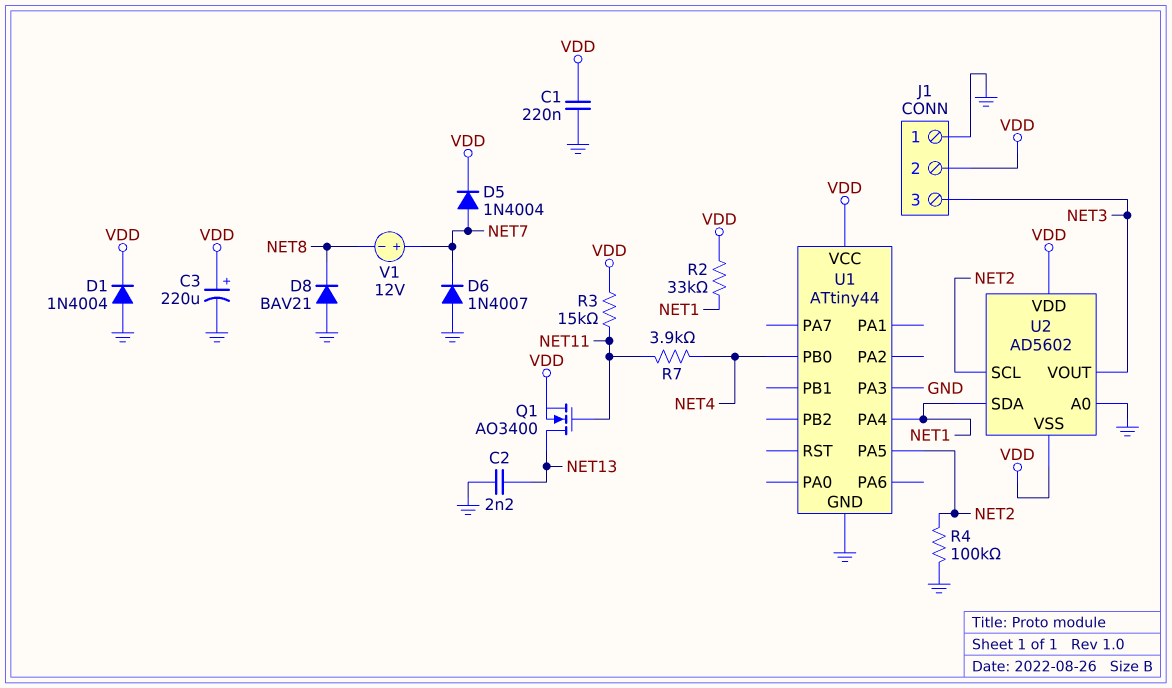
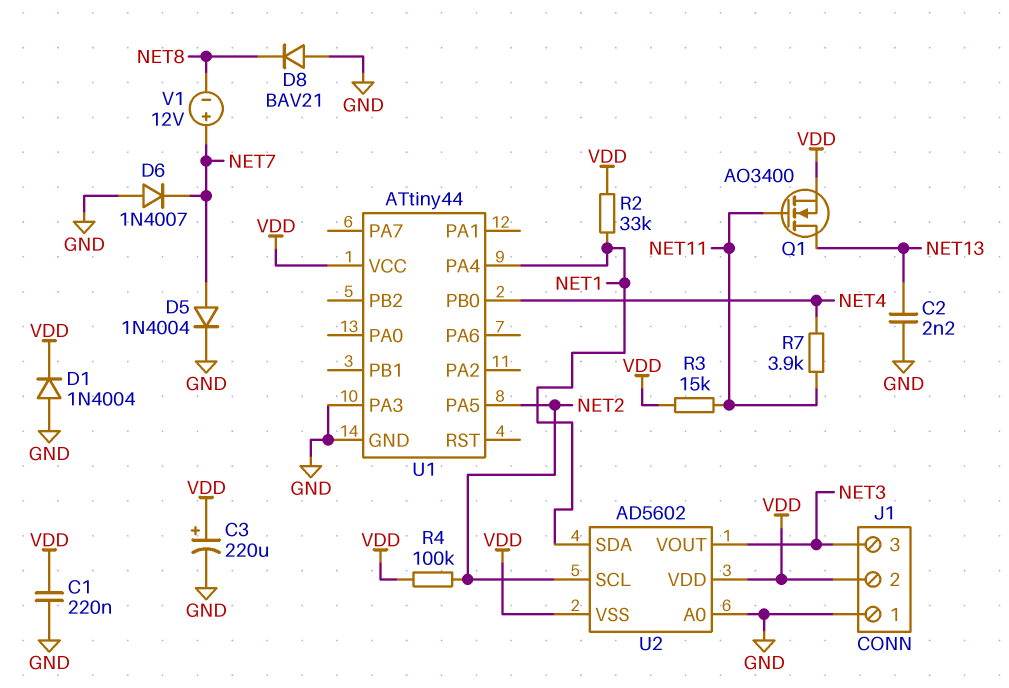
D5: diode 1N4004 (A NET7, K VDD) -> diode 1N4004 (A NET7, K GND)
R4: 100k (GND, NET2) -> 100k (NET2, VDD)

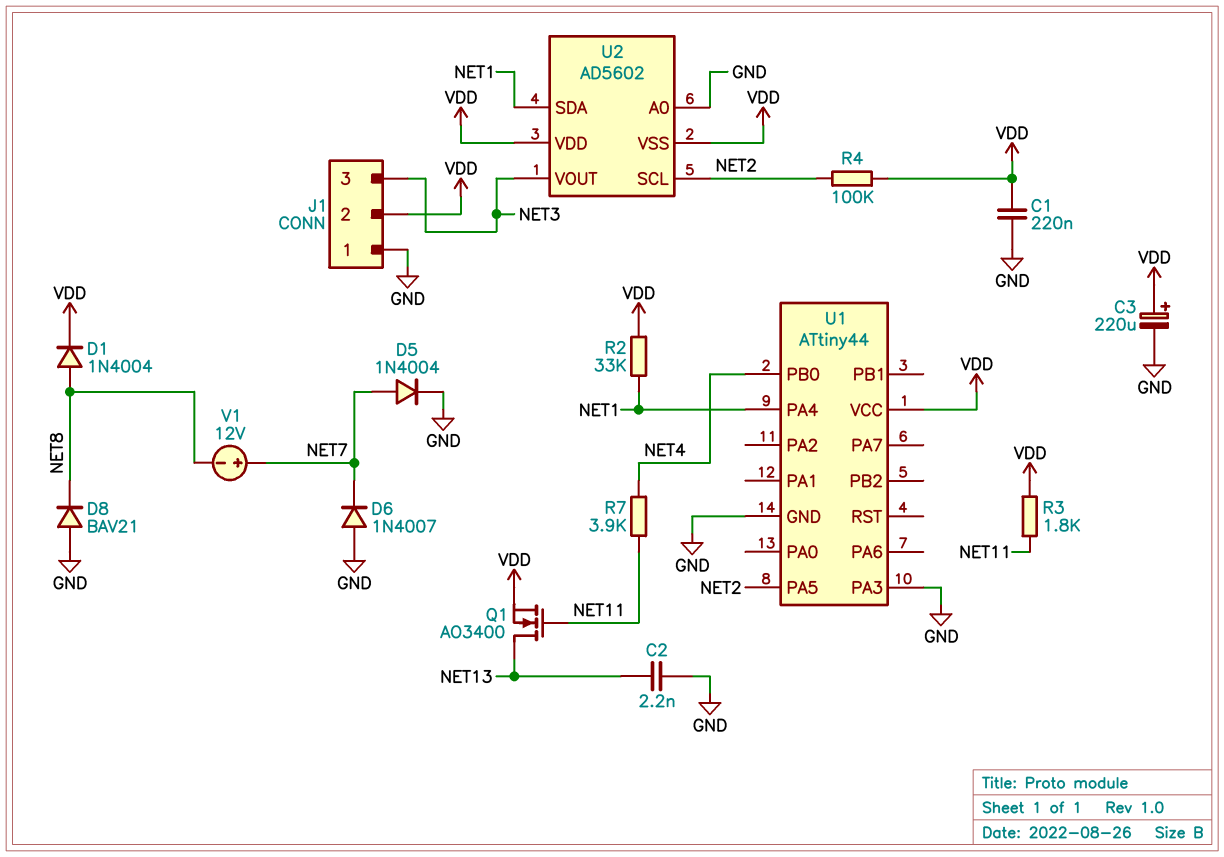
D1: diode 1N4004 (A GND, K VDD) -> diode 1N4004 (A NET8, K VDD)
R3: 15k (NET11, VDD) -> 1.8k (NET11, VDD)

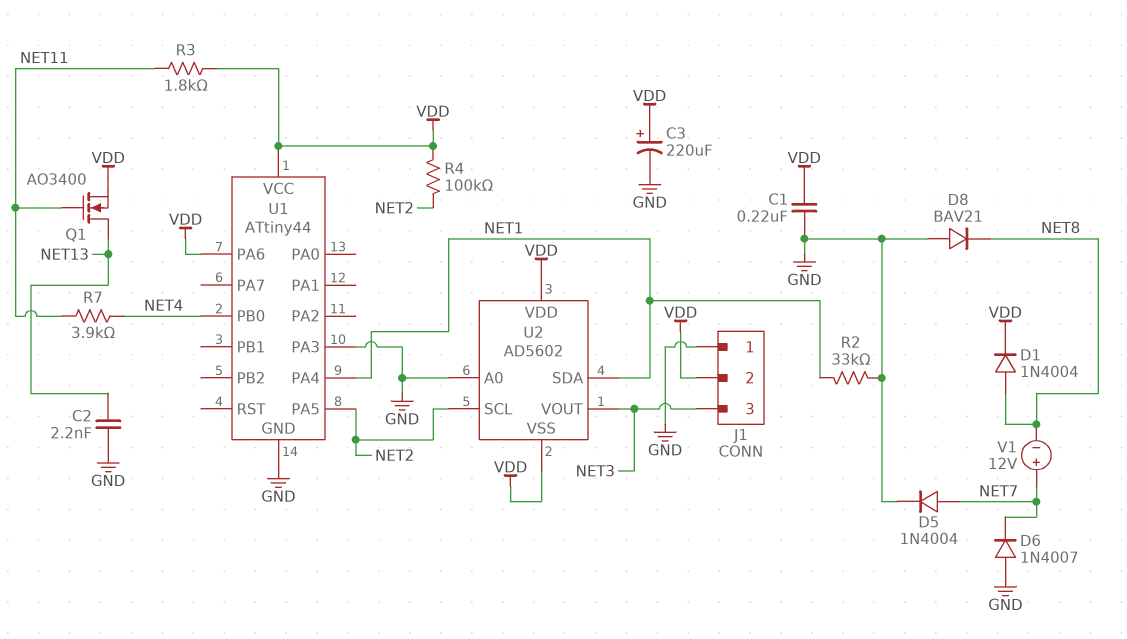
R2: 33k (NET1, VDD) -> 33k (GND, NET1)
U1 pin PA6: none -> VDD

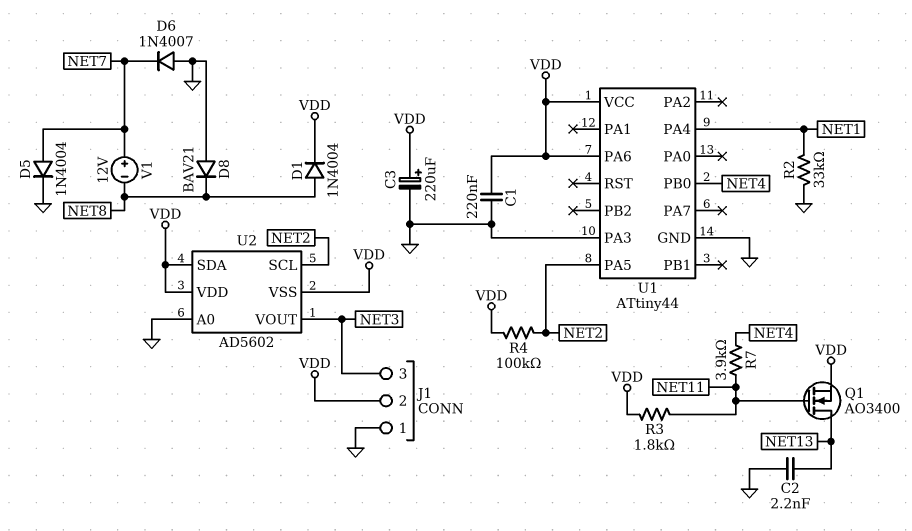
U2 pin SDA: NET1 -> VDD

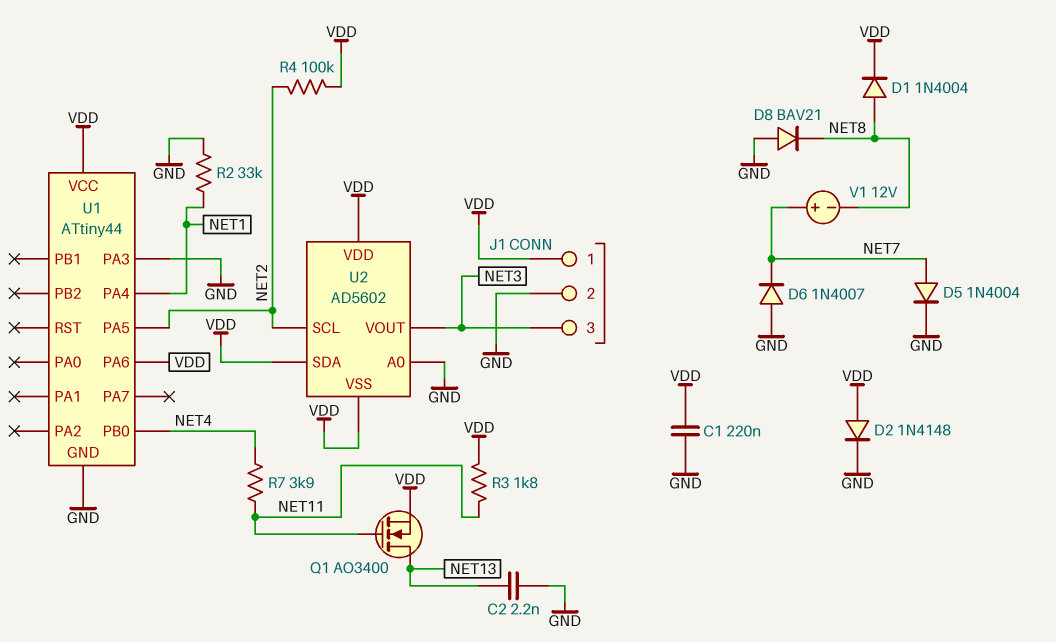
C3: 220uF (plus VDD, minus GND) -> none
D2: none -> diode 1N4148 (A VDD, K GND)
J1 pin 1: GND -> VDD
J1 pin 2: VDD -> GND

